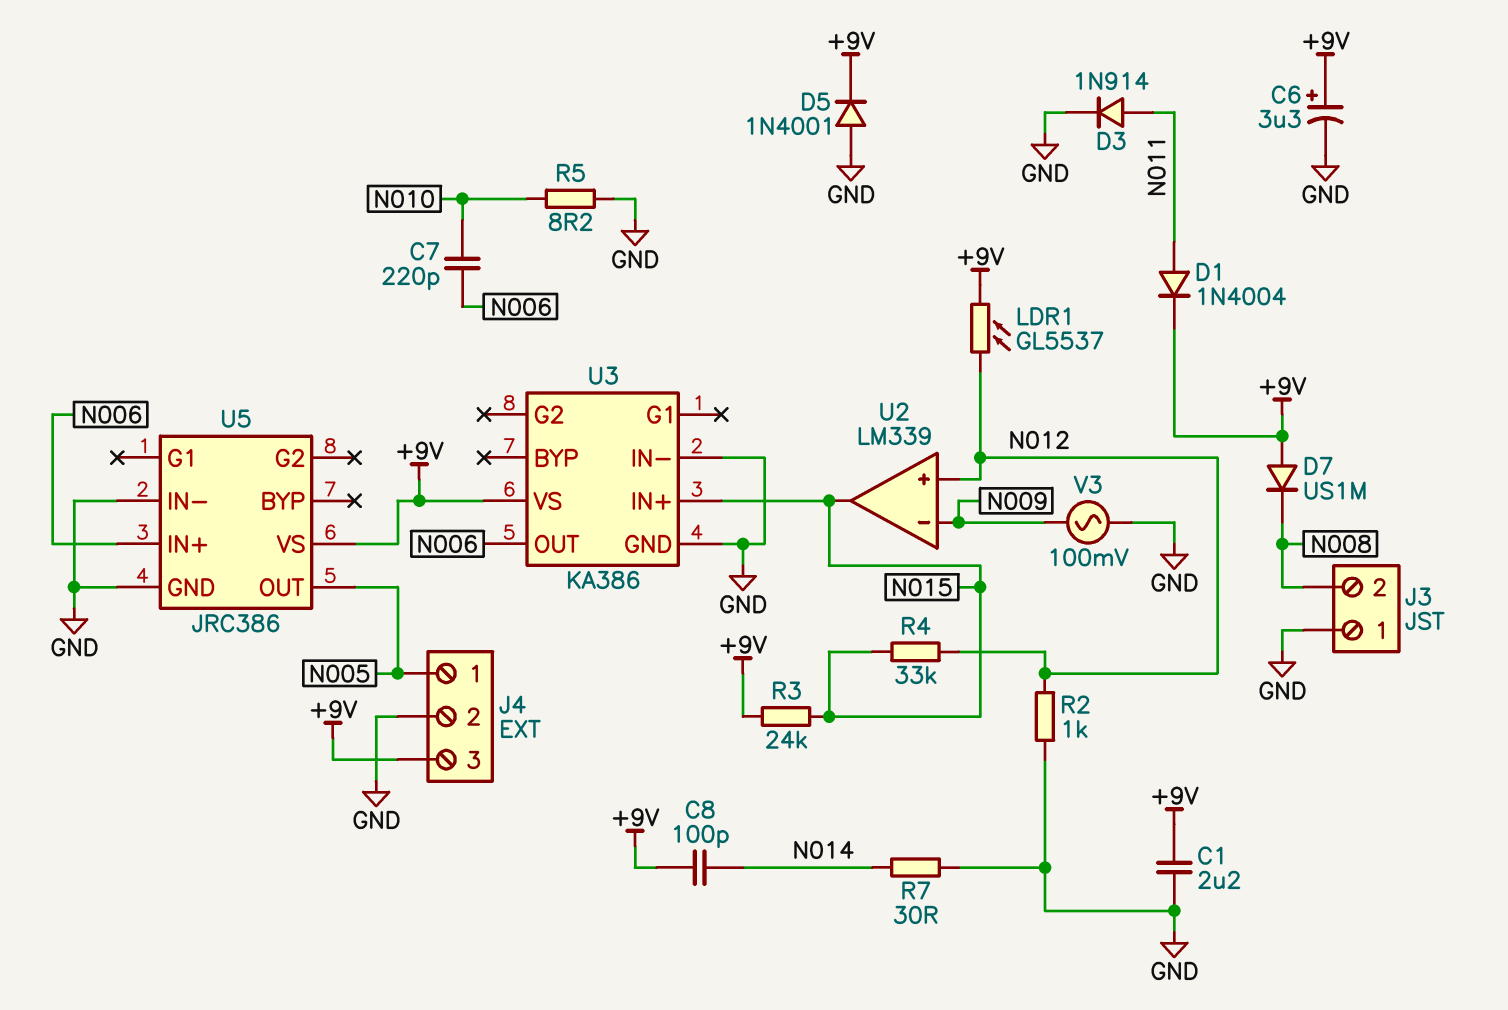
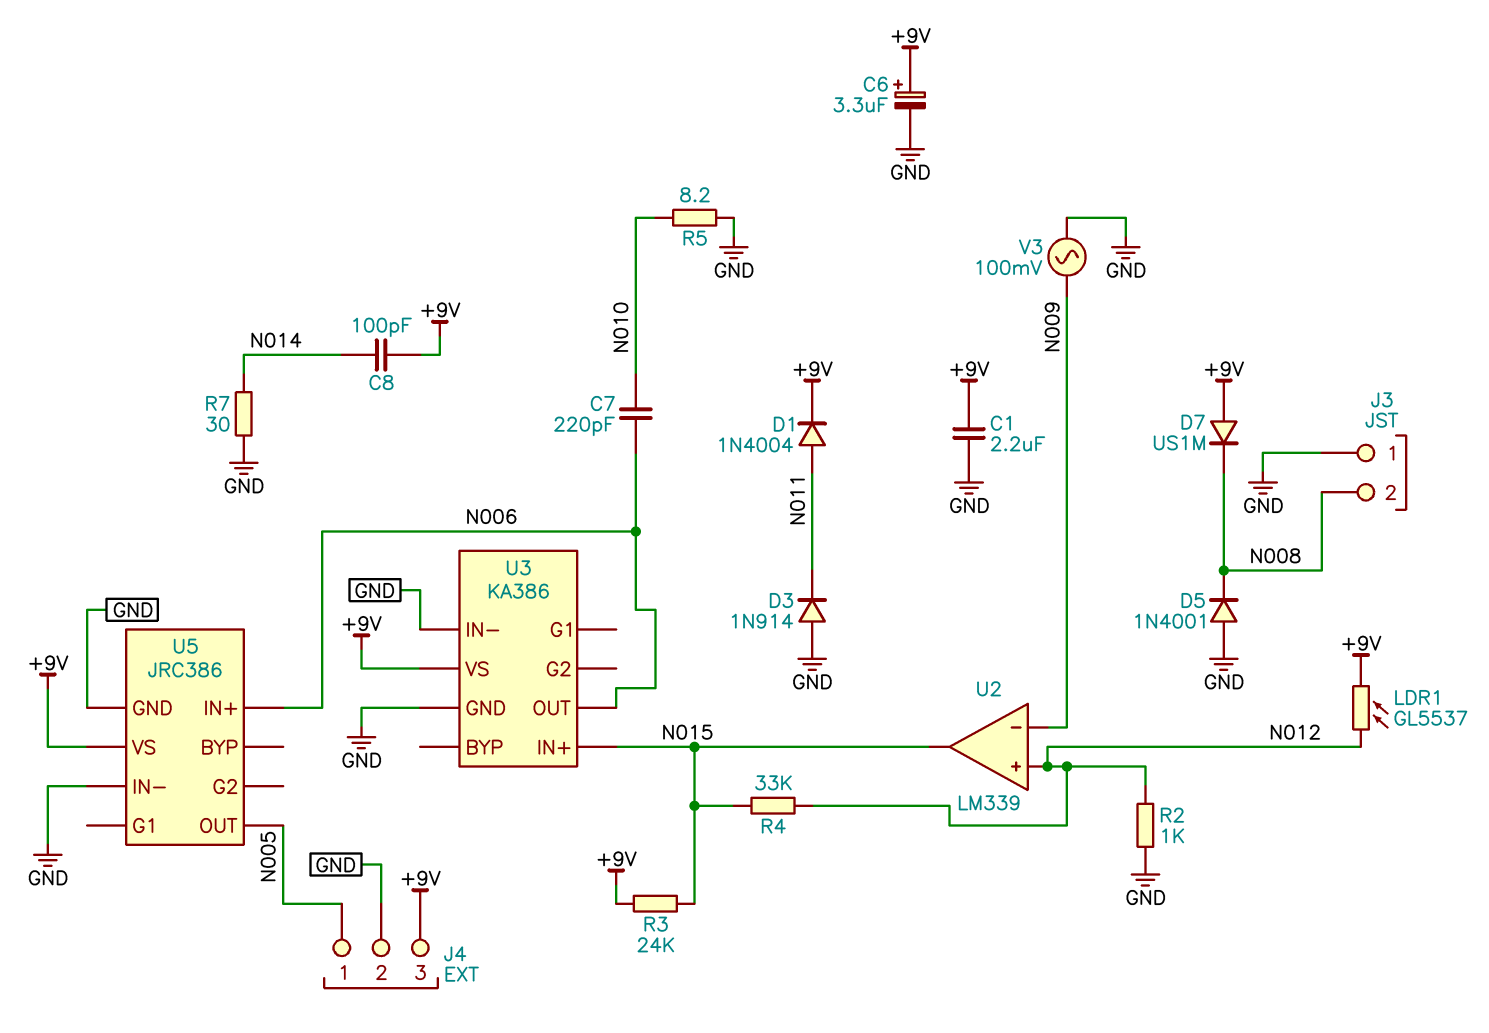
D3: diode 1N914 (A N011, K GND) -> diode 1N914 (A GND, K N011)
D5: diode 1N4001 (A GND, K +9V) -> diode 1N4001 (A GND, K N008)

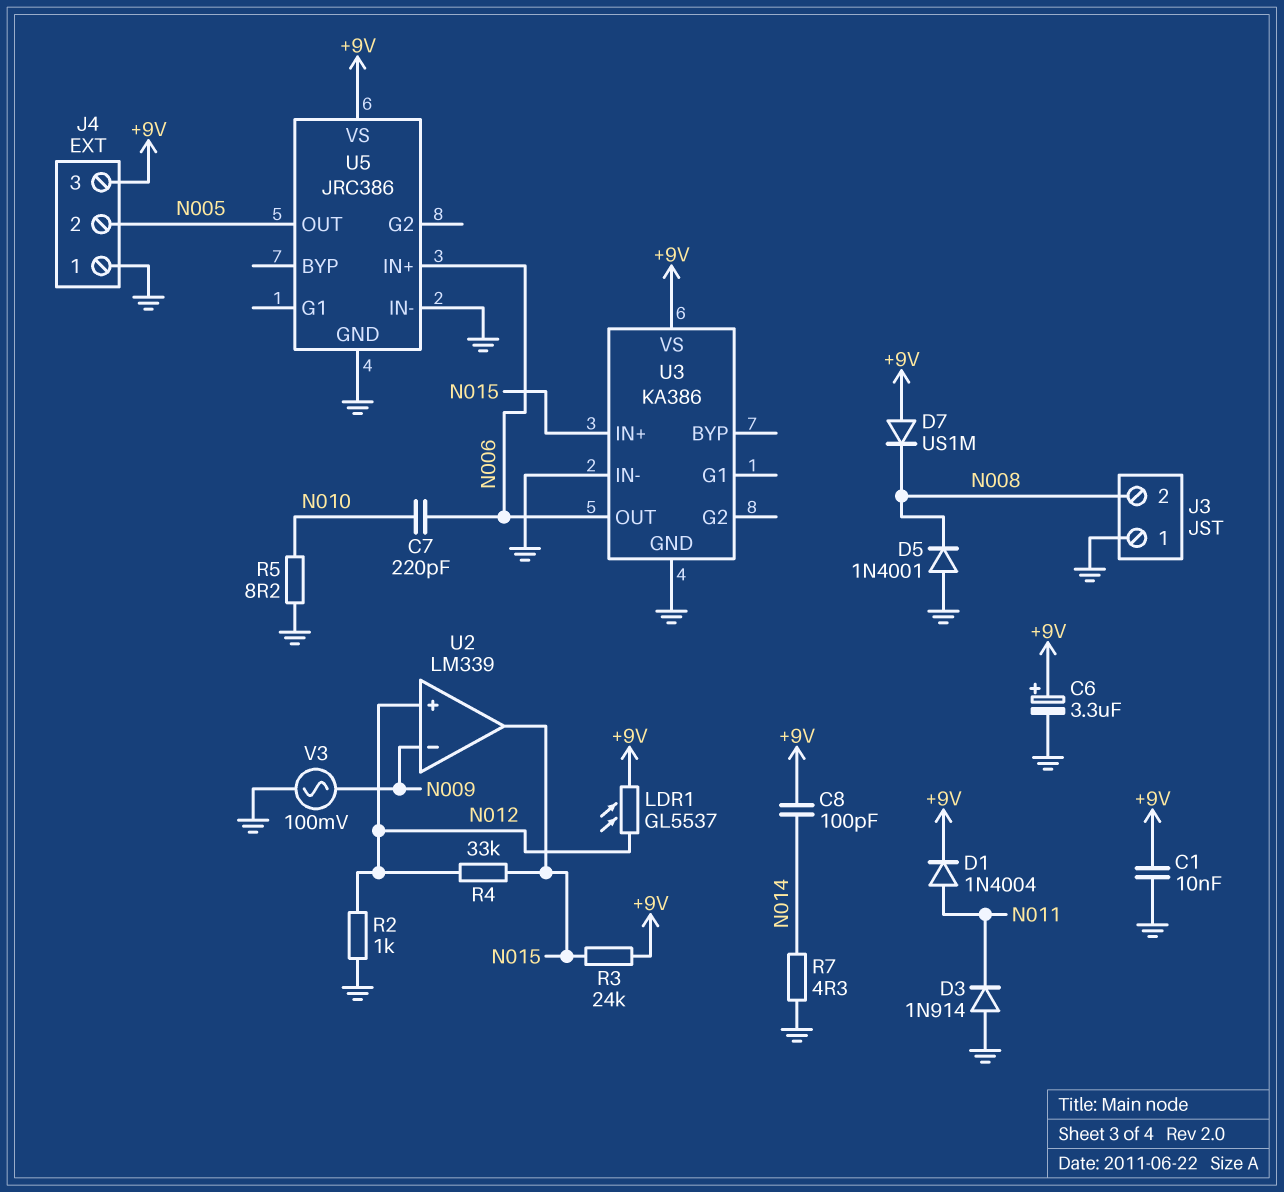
C1: 2.2uF (+9V, GND) -> 10nF (+9V, GND)
J4 pin 1: N005 -> GND
J4 pin 2: GND -> N005
R7: 30 (GND, N014) -> 4.3 (GND, N014)

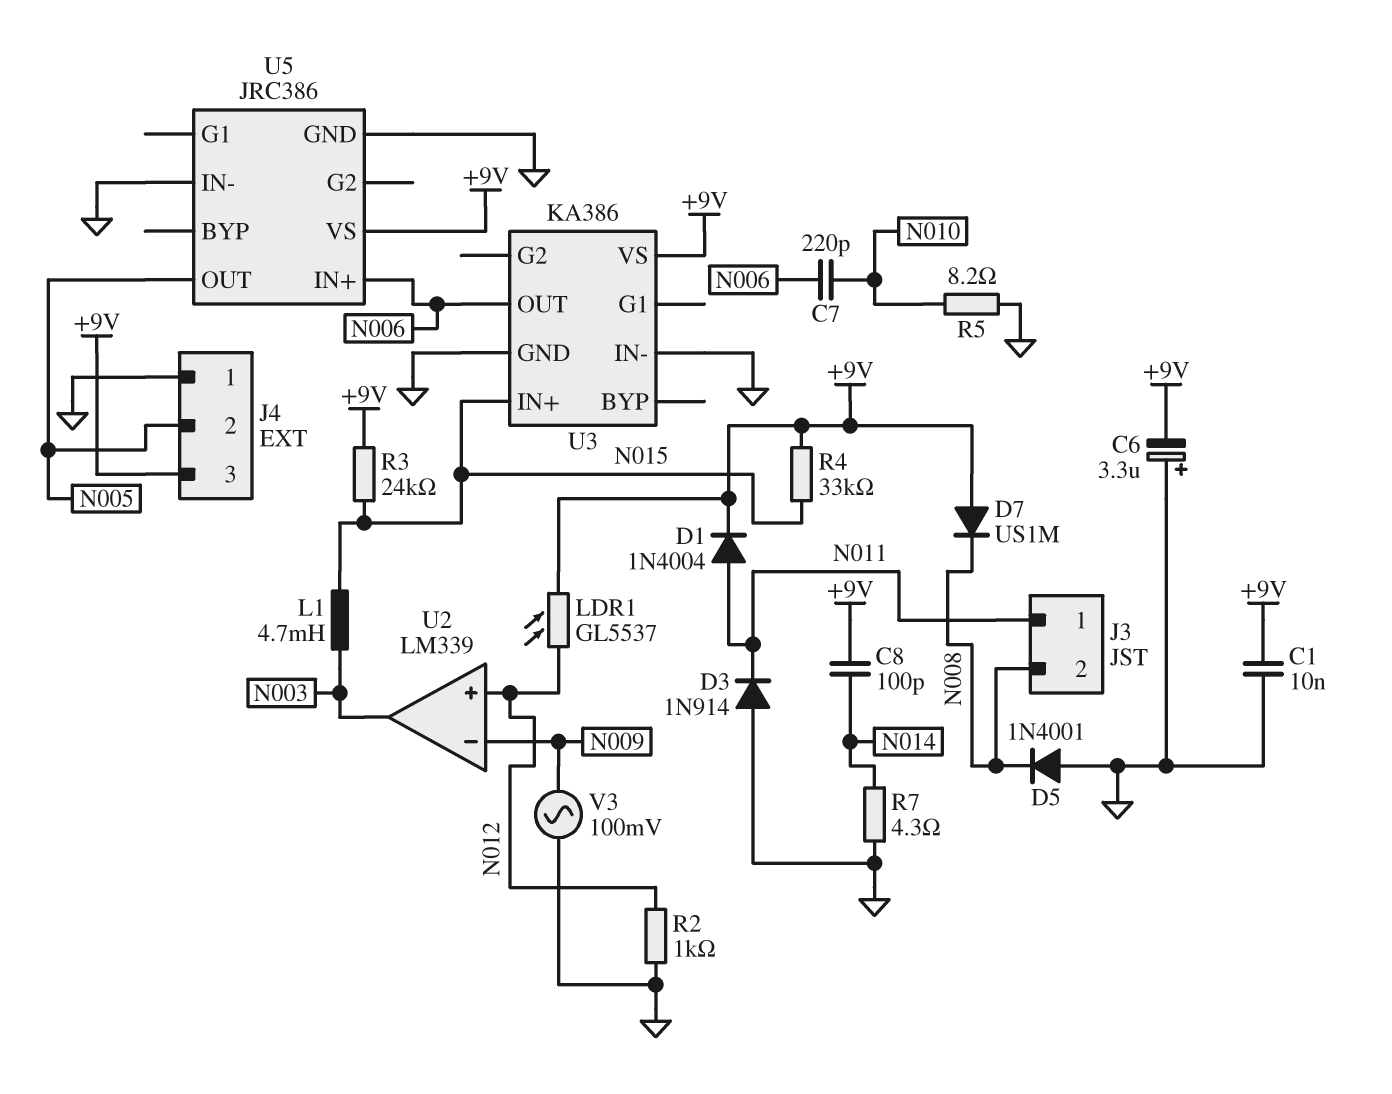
C6: 3.3uF (plus +9V, minus GND) -> 3.3uF (plus GND, minus +9V)
J3 pin 1: GND -> N011
L1: none -> 4.7mH (N003, N015)
R4: 33k (N012, N015) -> 33k (+9V, N015)
U2 pin out: N015 -> N003

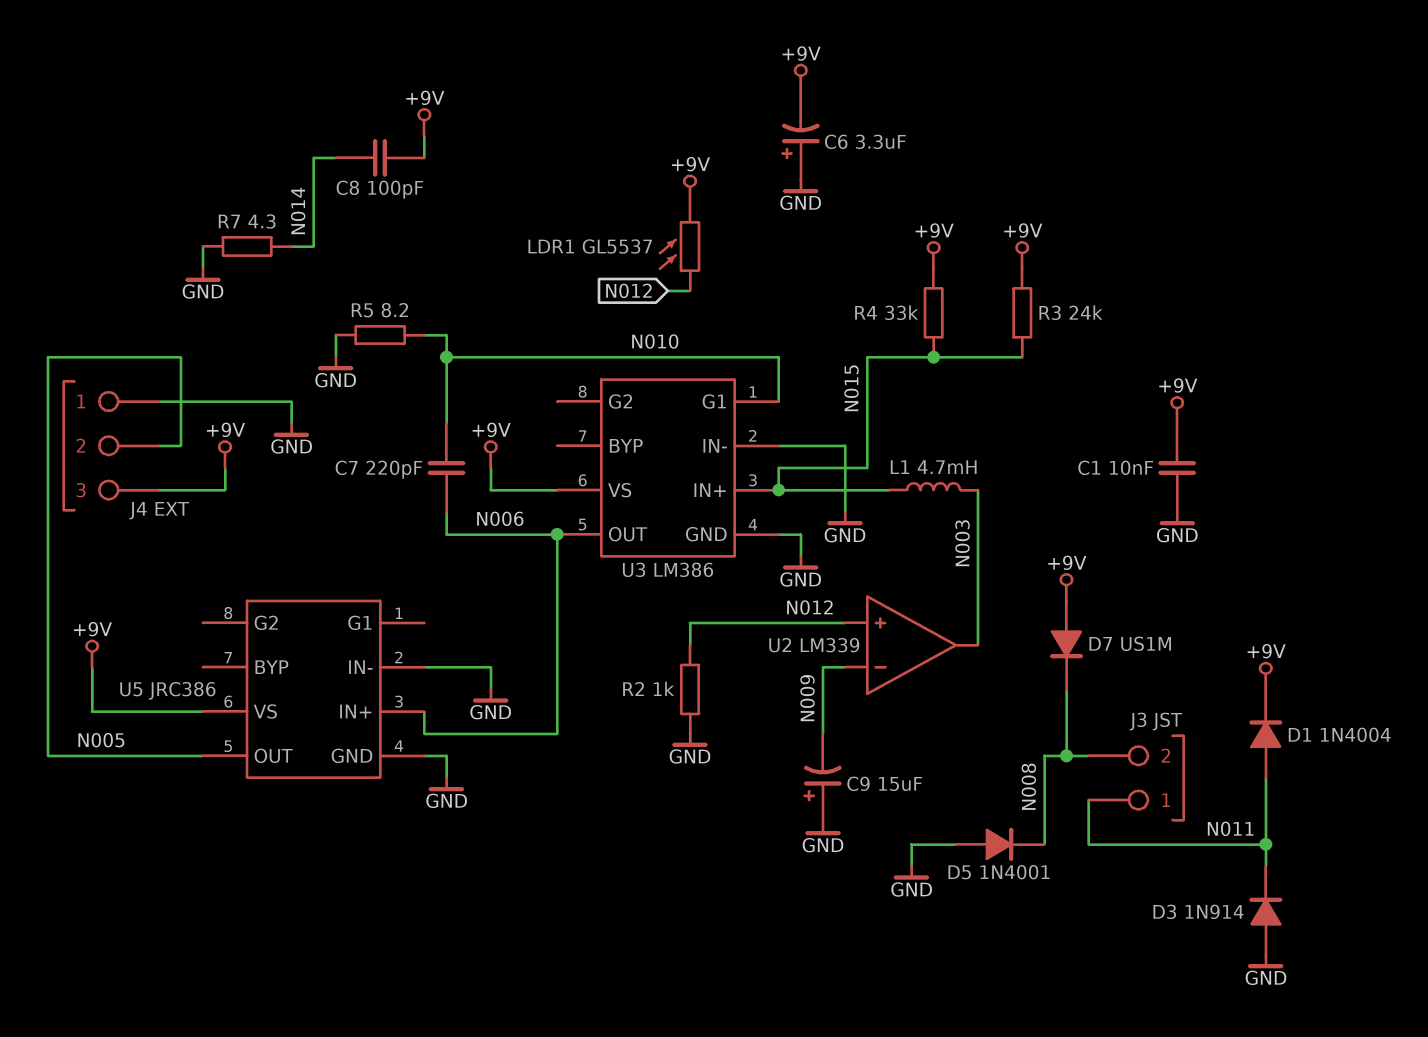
C9: none -> 15uF (plus GND, minus N009)
U3: KA386 -> LM386
U3 pin G1: none -> N010
V3: AC 100mV (GND, N009) -> none

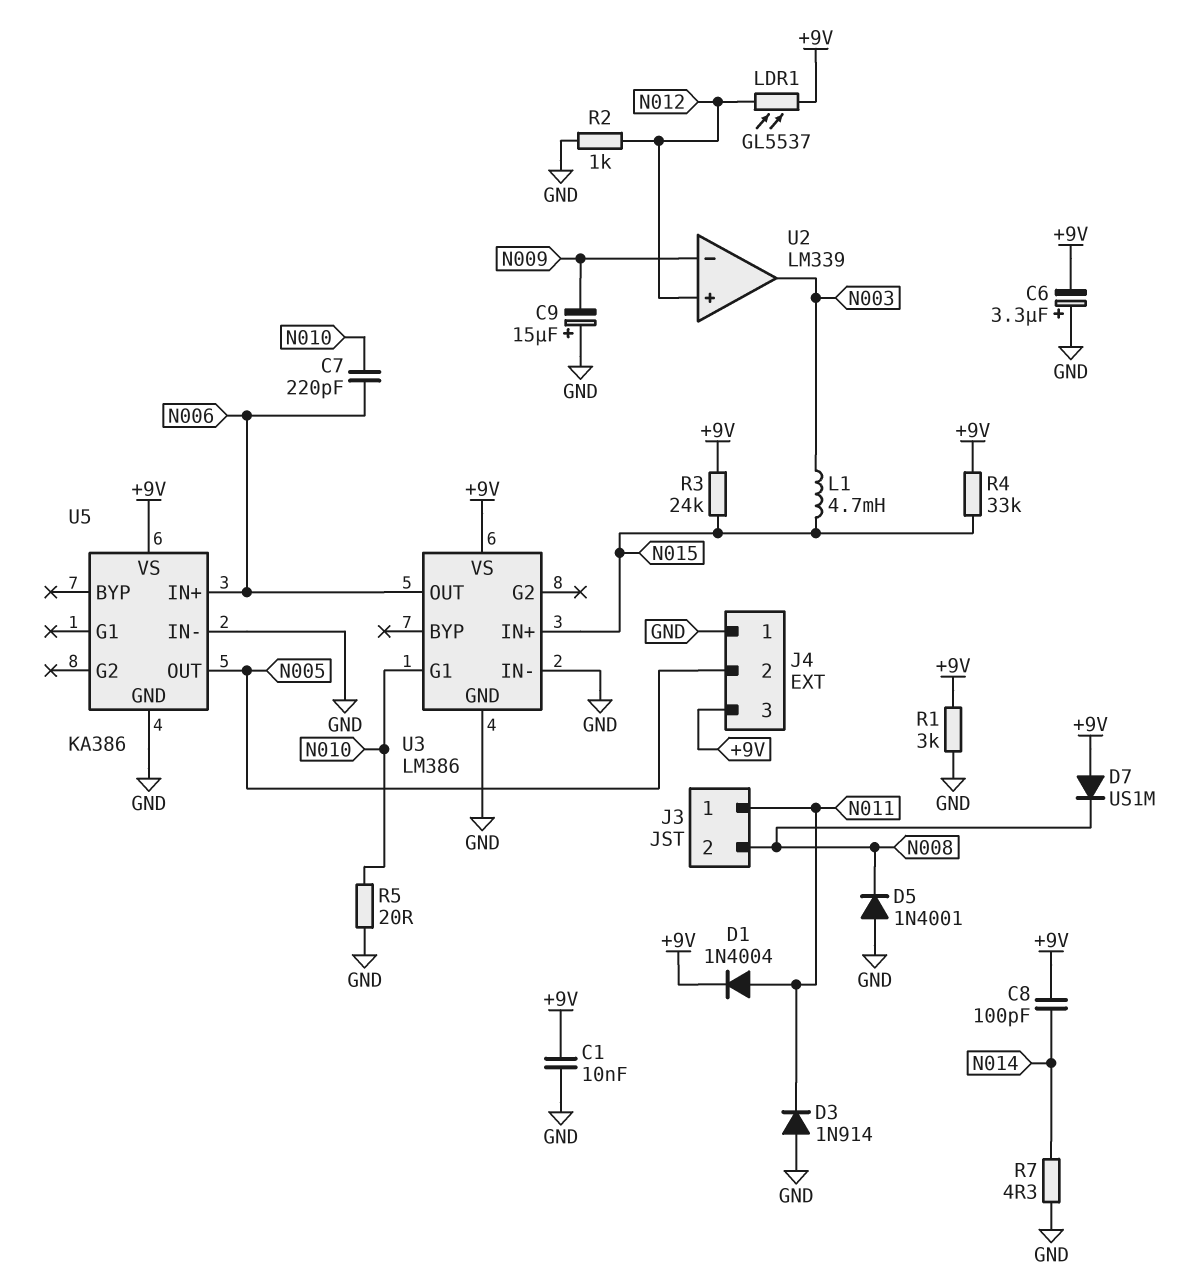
R1: none -> 3k (+9V, GND)
R5: 8.2 (GND, N010) -> 20 (GND, N010)
U5: JRC386 -> KA386

